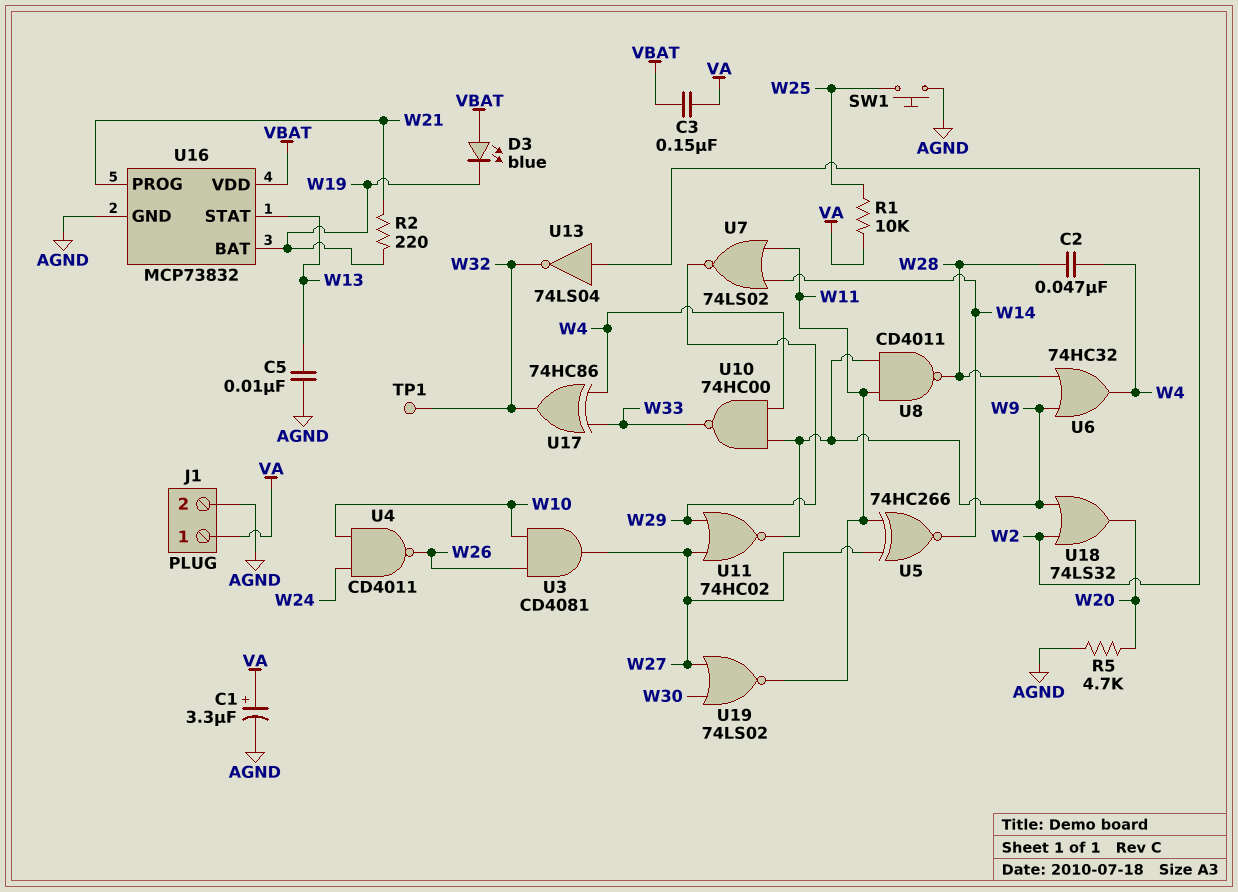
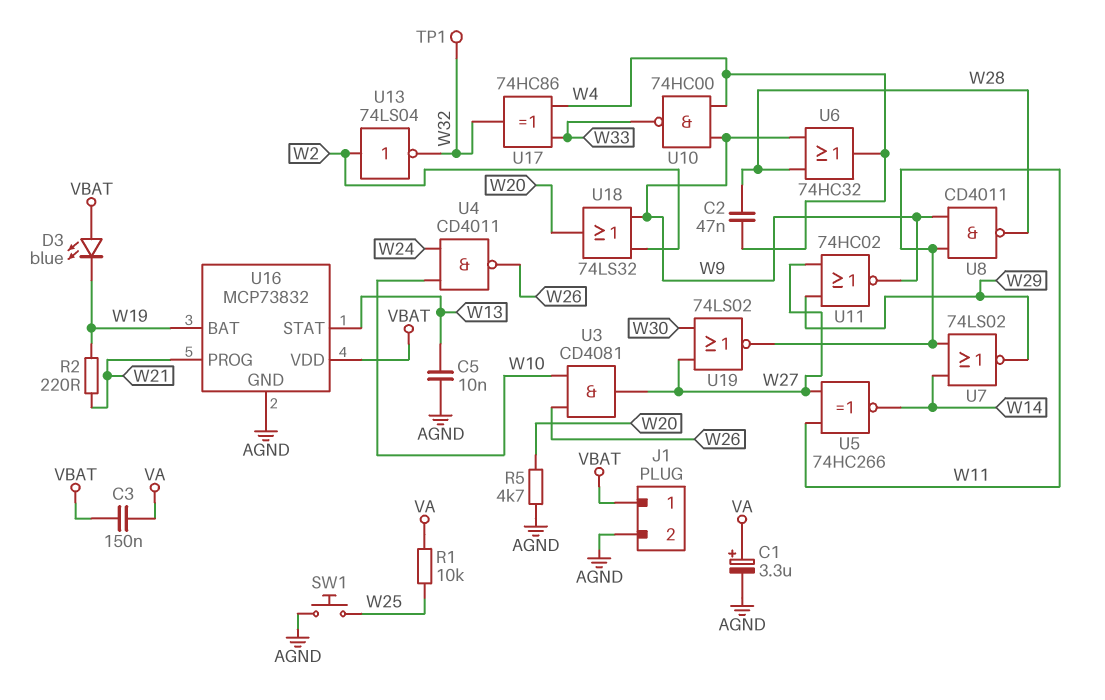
J1 pin 1: VA -> VBAT

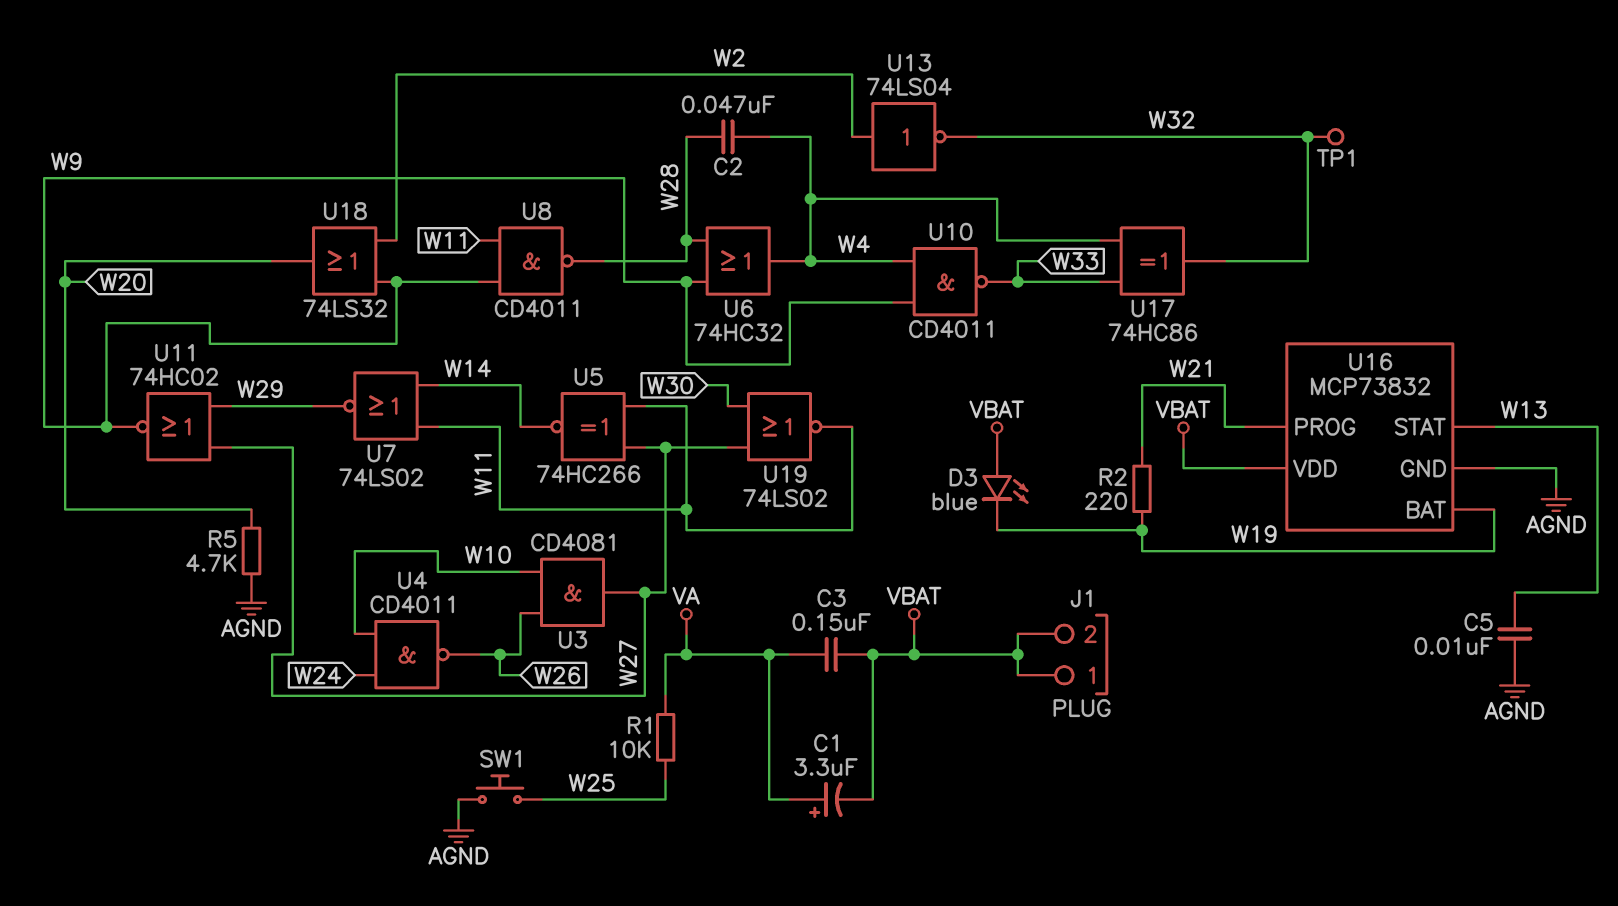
C1: 3.3uF (plus VA, minus AGND) -> 3.3uF (plus VA, minus VBAT)
J1 pin 2: AGND -> VBAT
U10: NAND 74HC00 (in W4, in W9, out W33) -> NAND CD4011 (in W4, in W9, out W33)

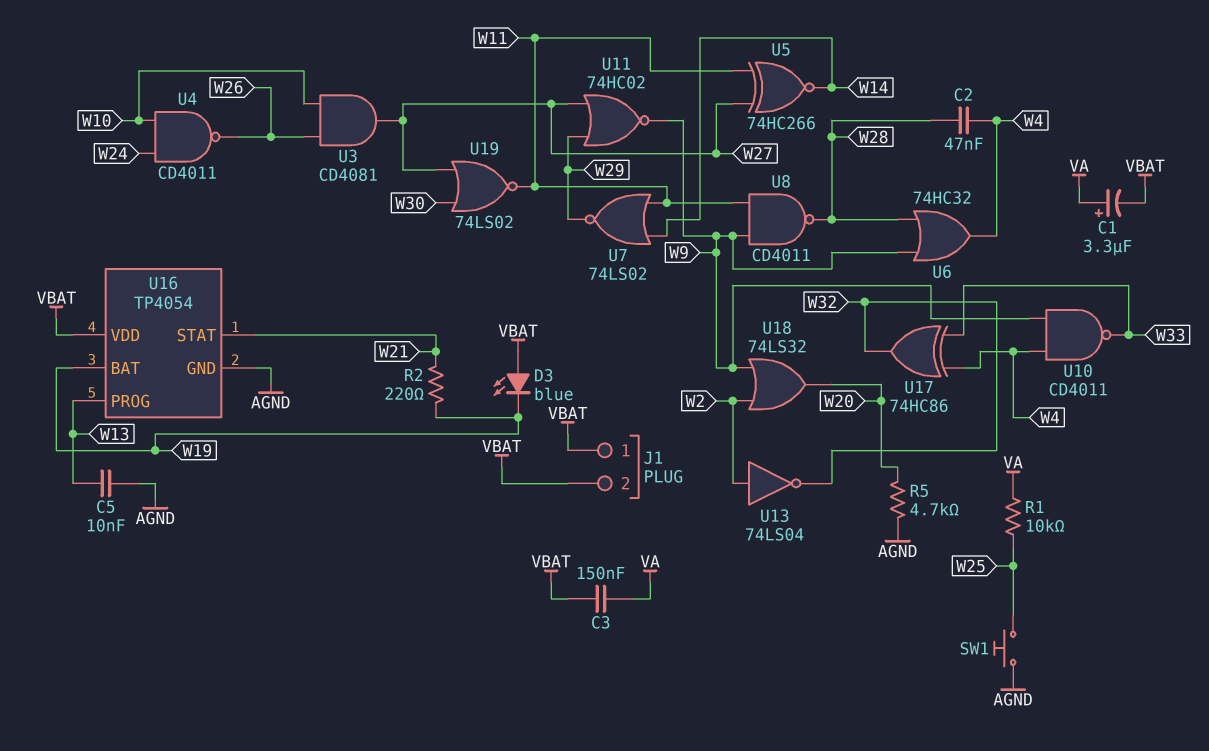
TP1: test point (W32) -> none
U16: MCP73832 -> TP4054
U16 pin PROG: W21 -> W13
U16 pin STAT: W13 -> W21

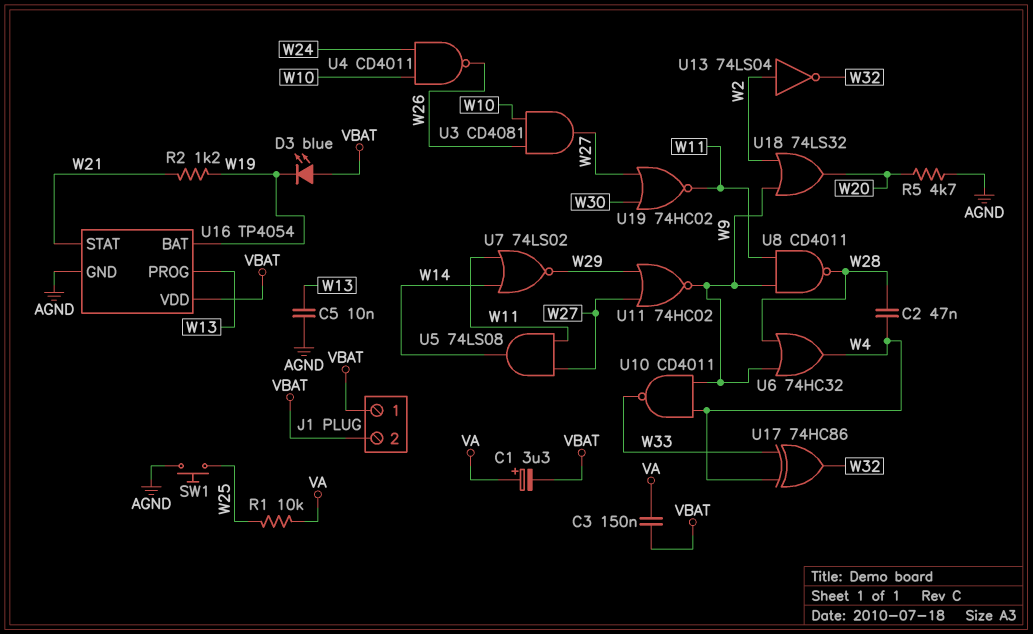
R2: 220 (W19, W21) -> 1.2k (W19, W21)
U5: XNOR 74HC266 (in W11, in W27, out W14) -> AND 74LS08 (in W11, in W27, out W14)
U19: NOR 74LS02 (in W27, in W30, out W11) -> NOR 74HC02 (in W27, in W30, out W11)

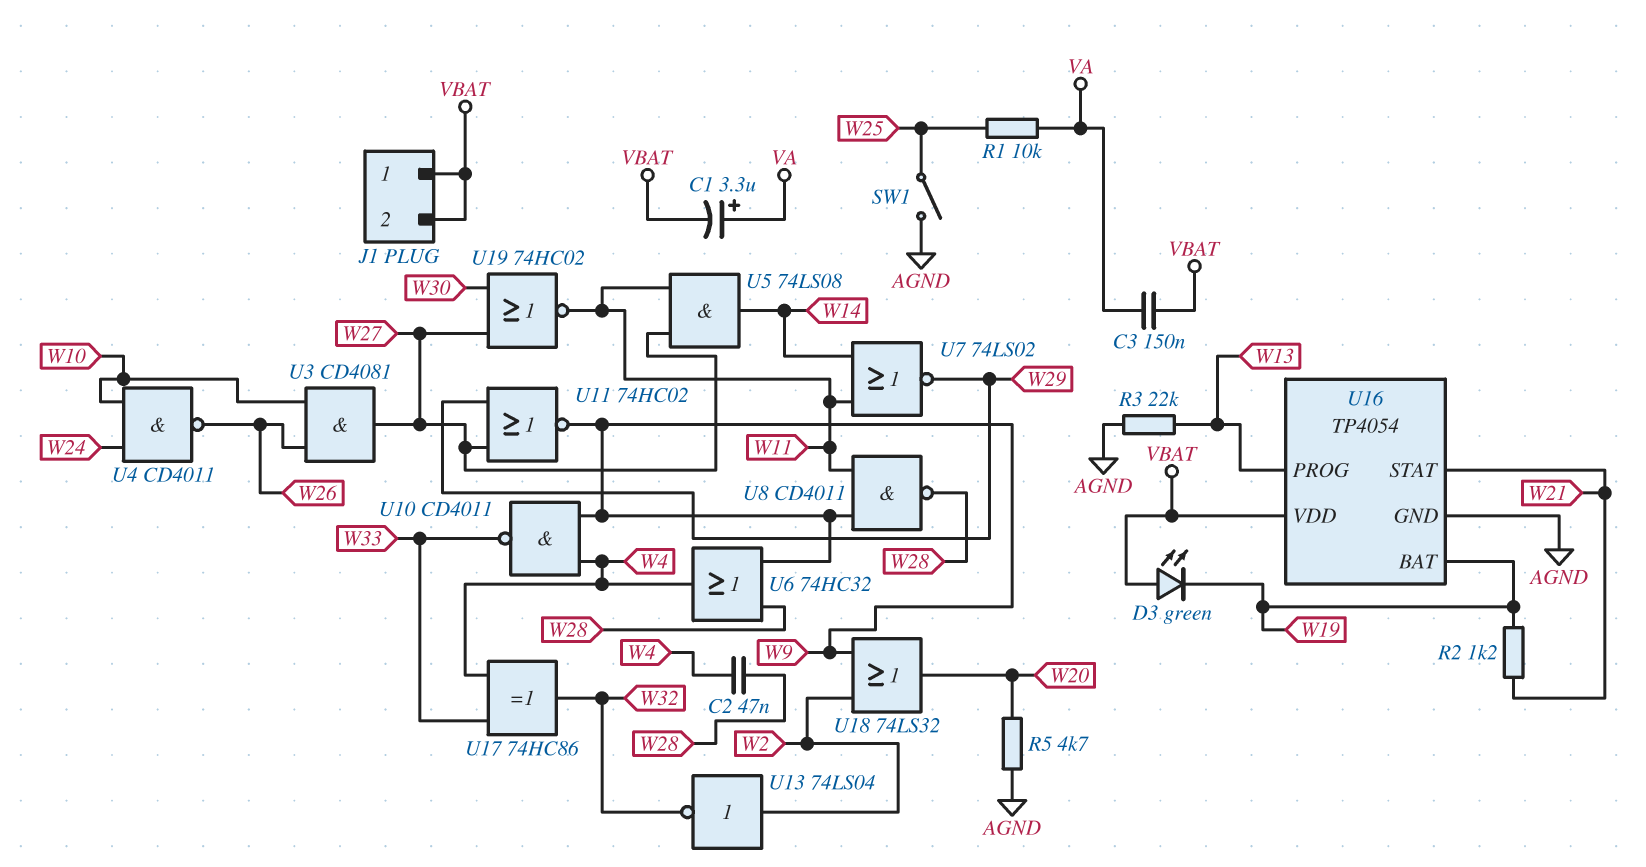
C5: 10nF (AGND, W13) -> none
D3: LED blue (A VBAT, K W19) -> LED green (A VBAT, K W19)
R3: none -> 22k (AGND, W13)
SW1: button (AGND, W25) -> switch (AGND, W25)

